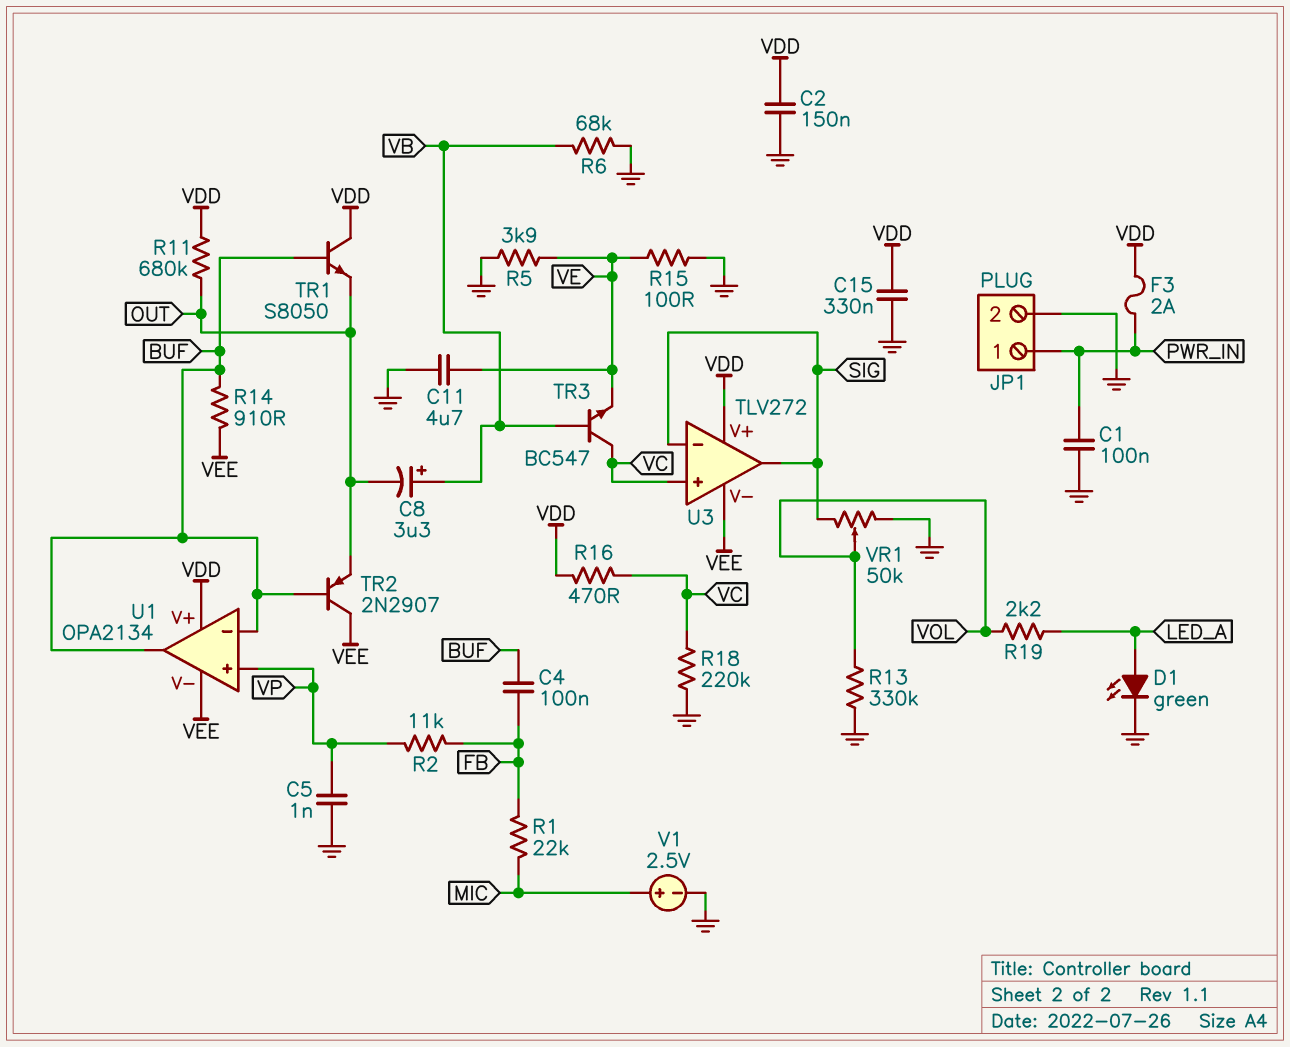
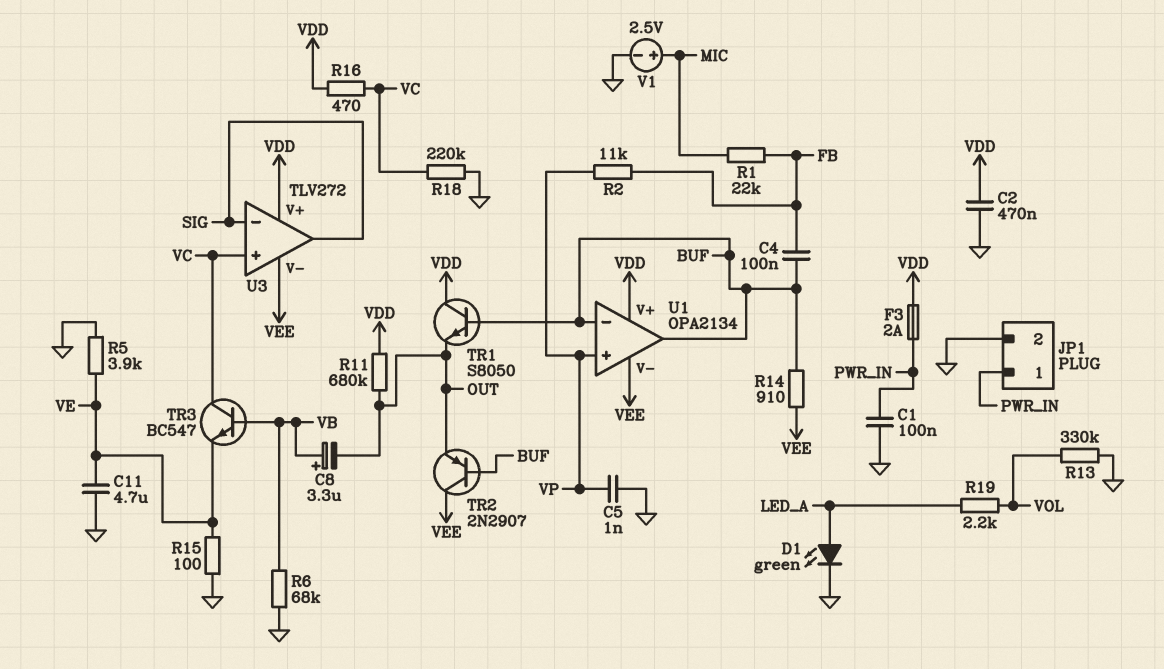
C2: 150nF (GND, VDD) -> 470nF (GND, VDD)
C15: 330nF (GND, VDD) -> none
VR1: 50k (GND, SIG, wiper VOL) -> none

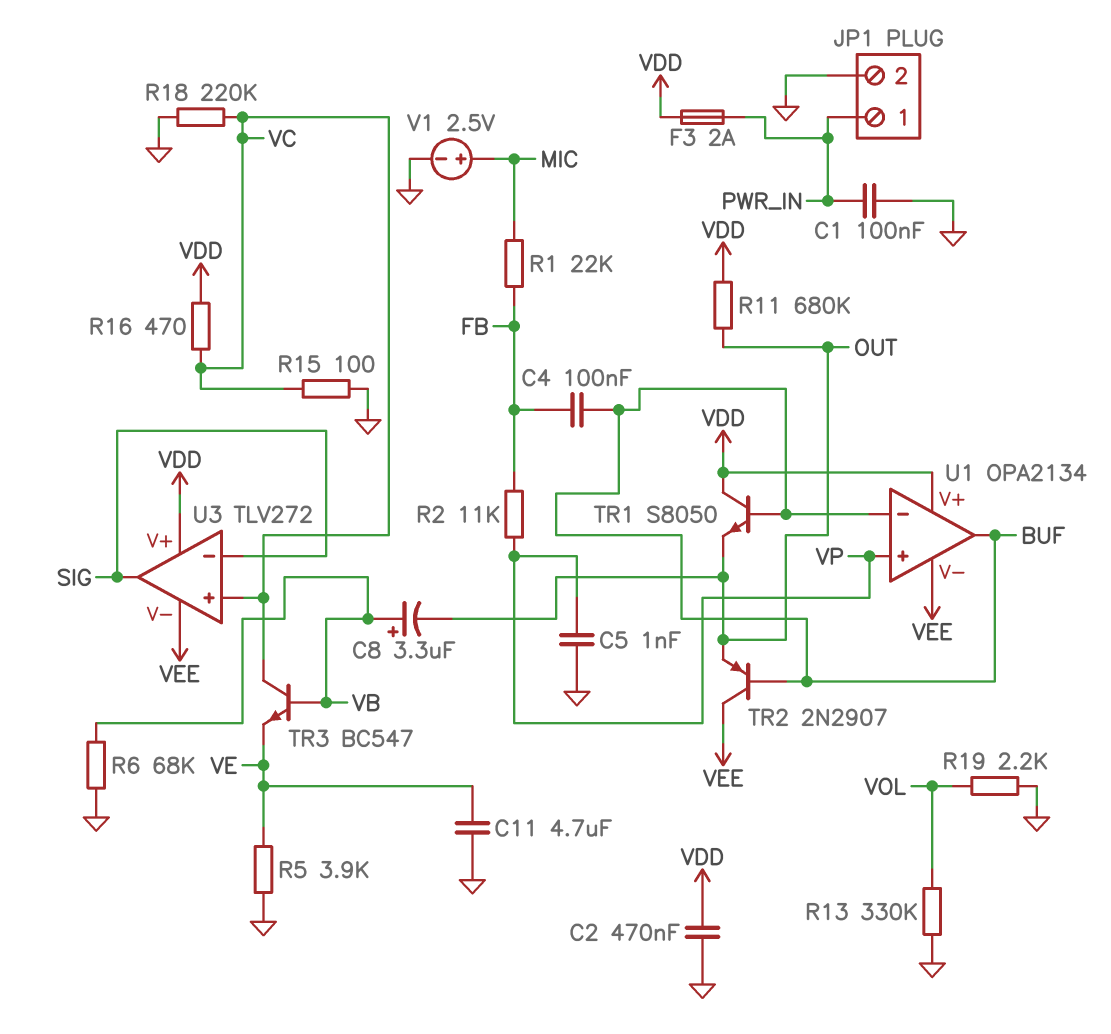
D1: LED green (A LED_A, K GND) -> none
R14: 910 (BUF, VEE) -> none
R15: 100 (GND, VE) -> 100 (GND, VC)
R19: 2.2k (LED_A, VOL) -> 2.2k (GND, VOL)

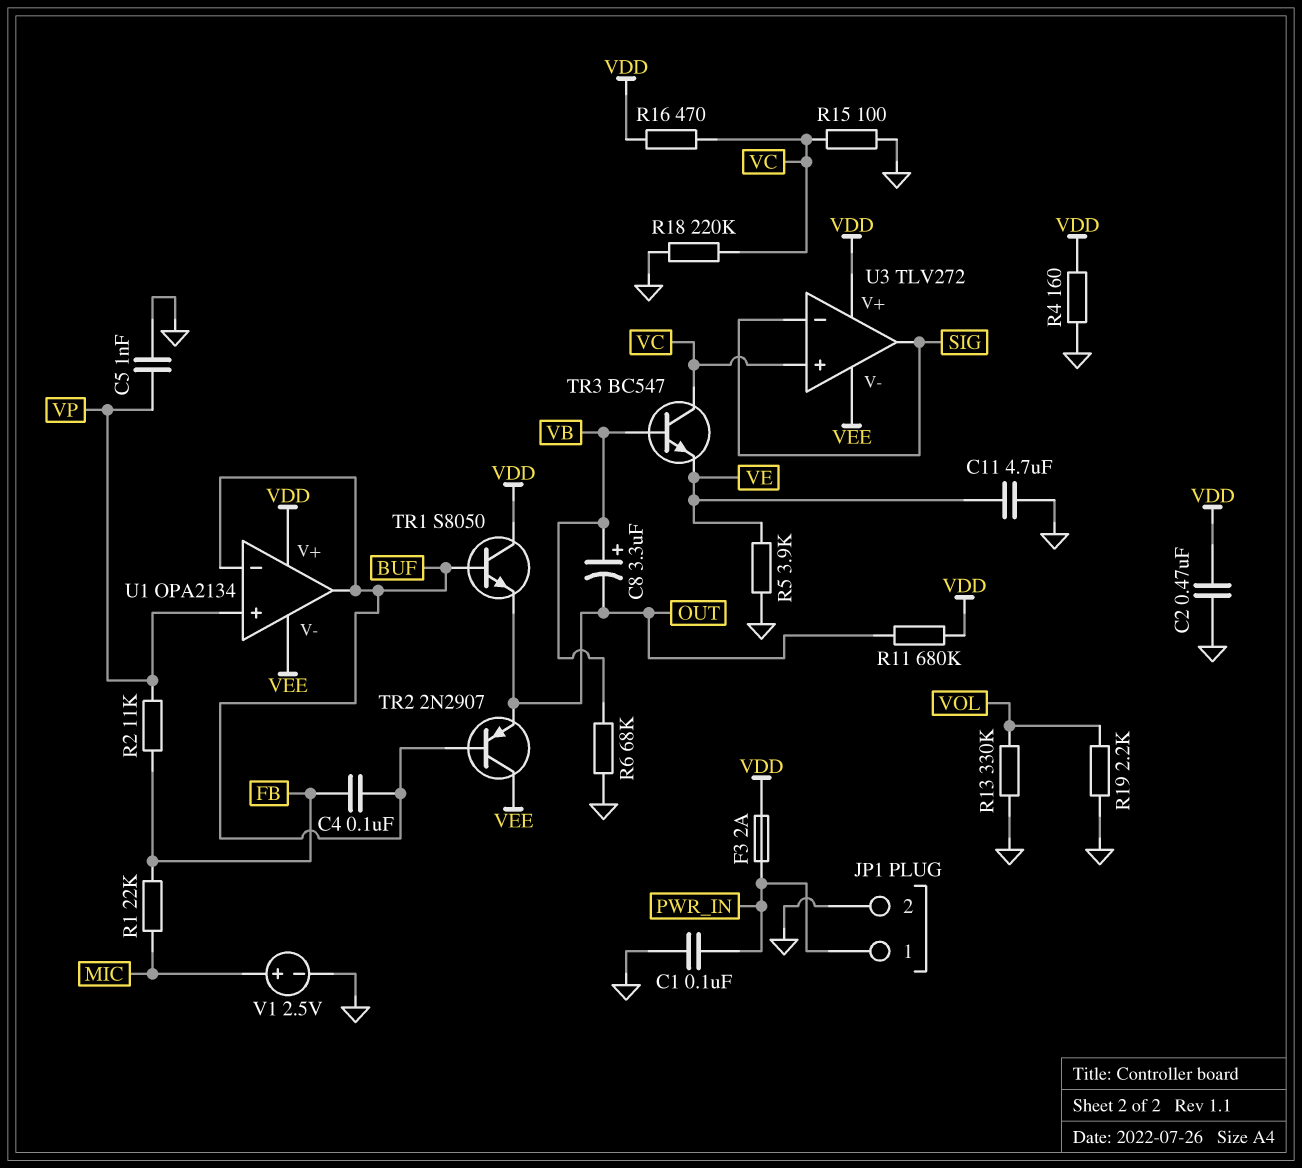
R4: none -> 160 (GND, VDD)

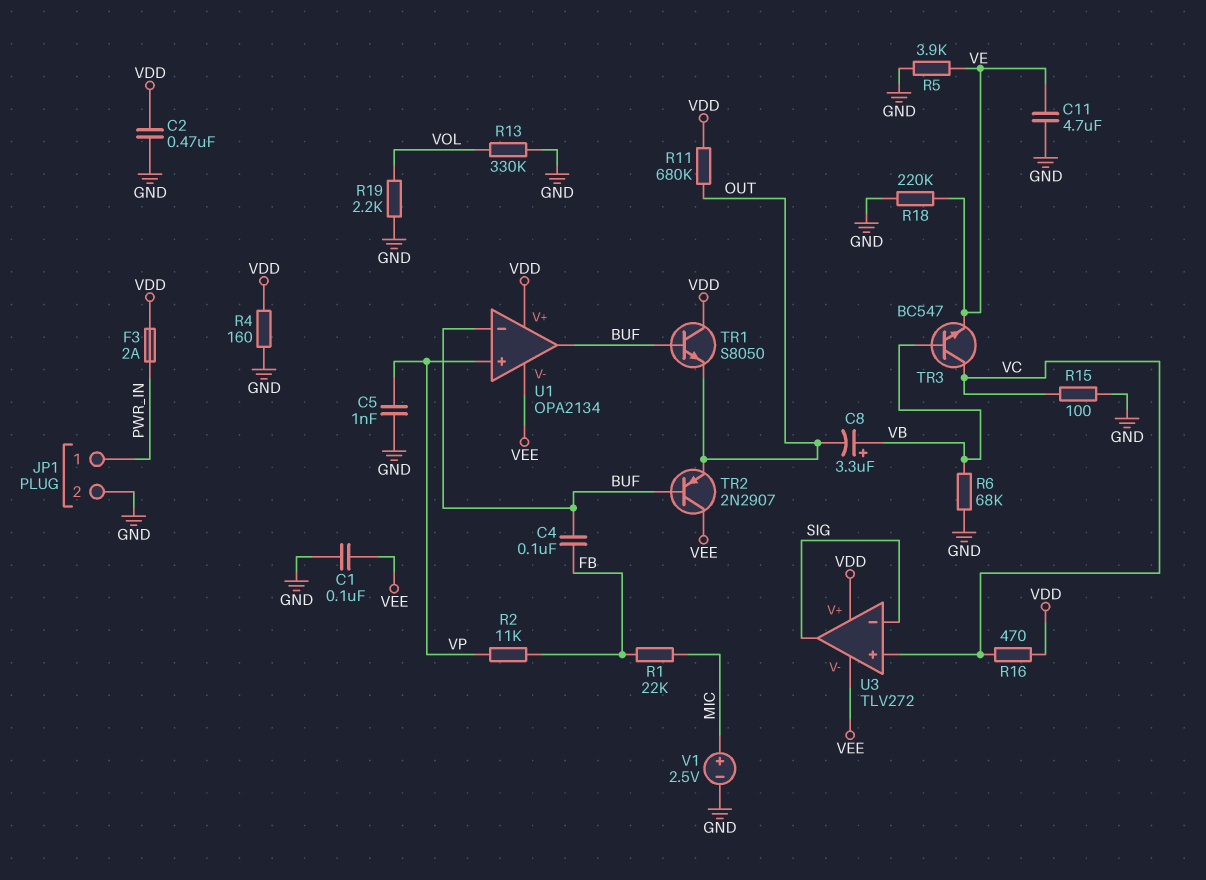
C1: 100nF (GND, PWR_IN) -> 100nF (GND, VEE)
R18: 220k (GND, VC) -> 220k (GND, VE)

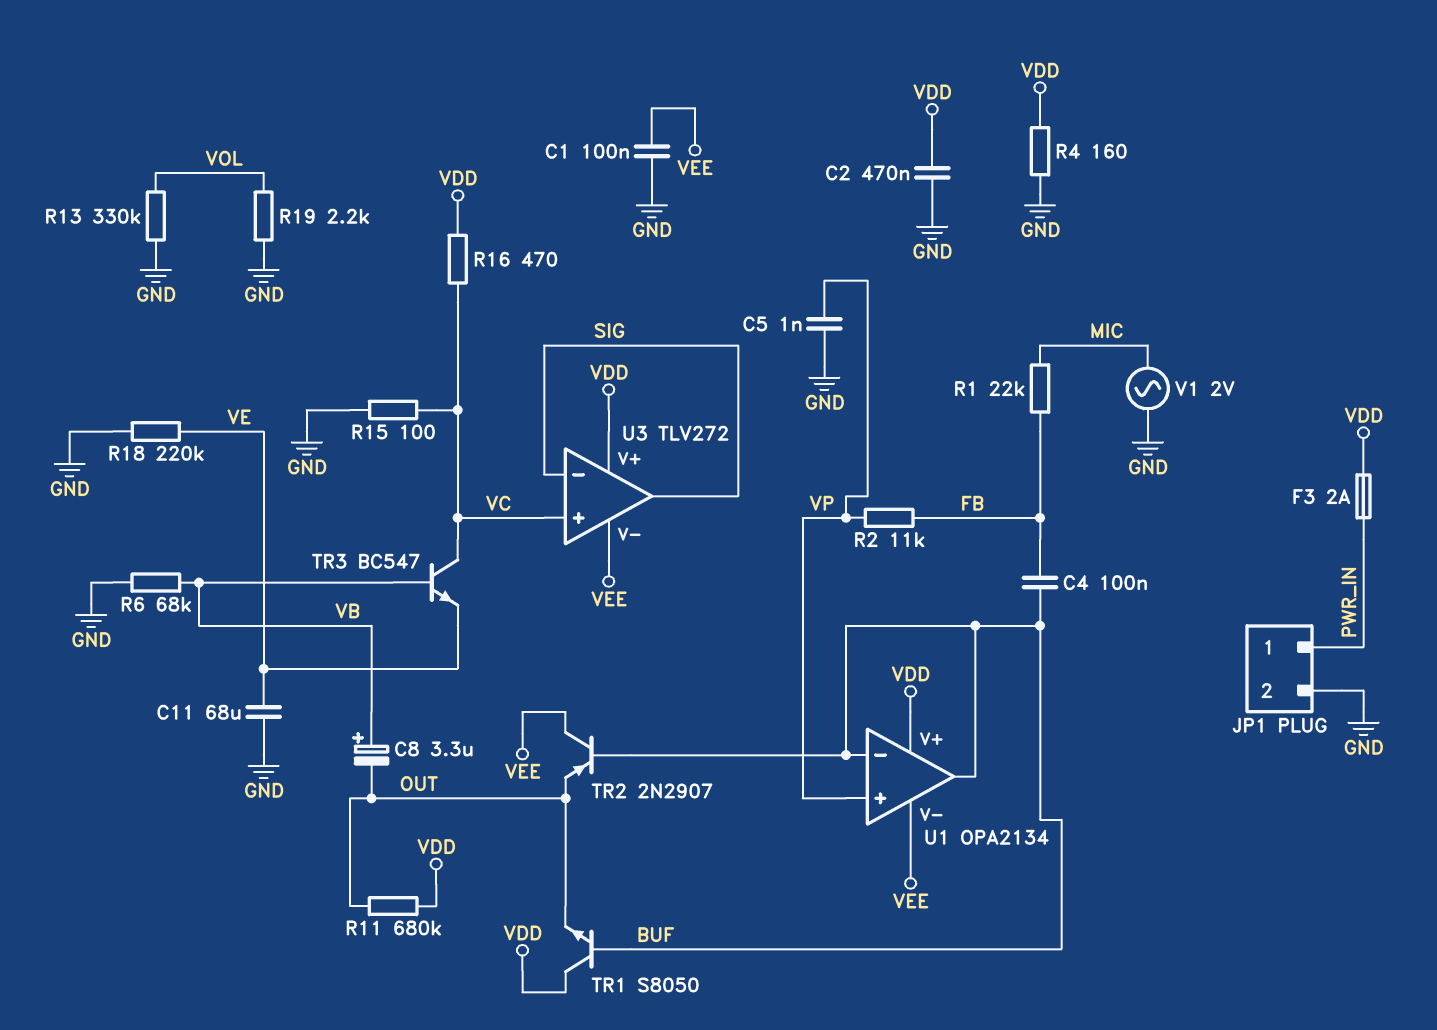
C11: 4.7uF (GND, VE) -> 68uF (GND, VE)
R5: 3.9k (GND, VE) -> none
V1: 2.5V (plus MIC, minus GND) -> AC 2V (GND, MIC)

